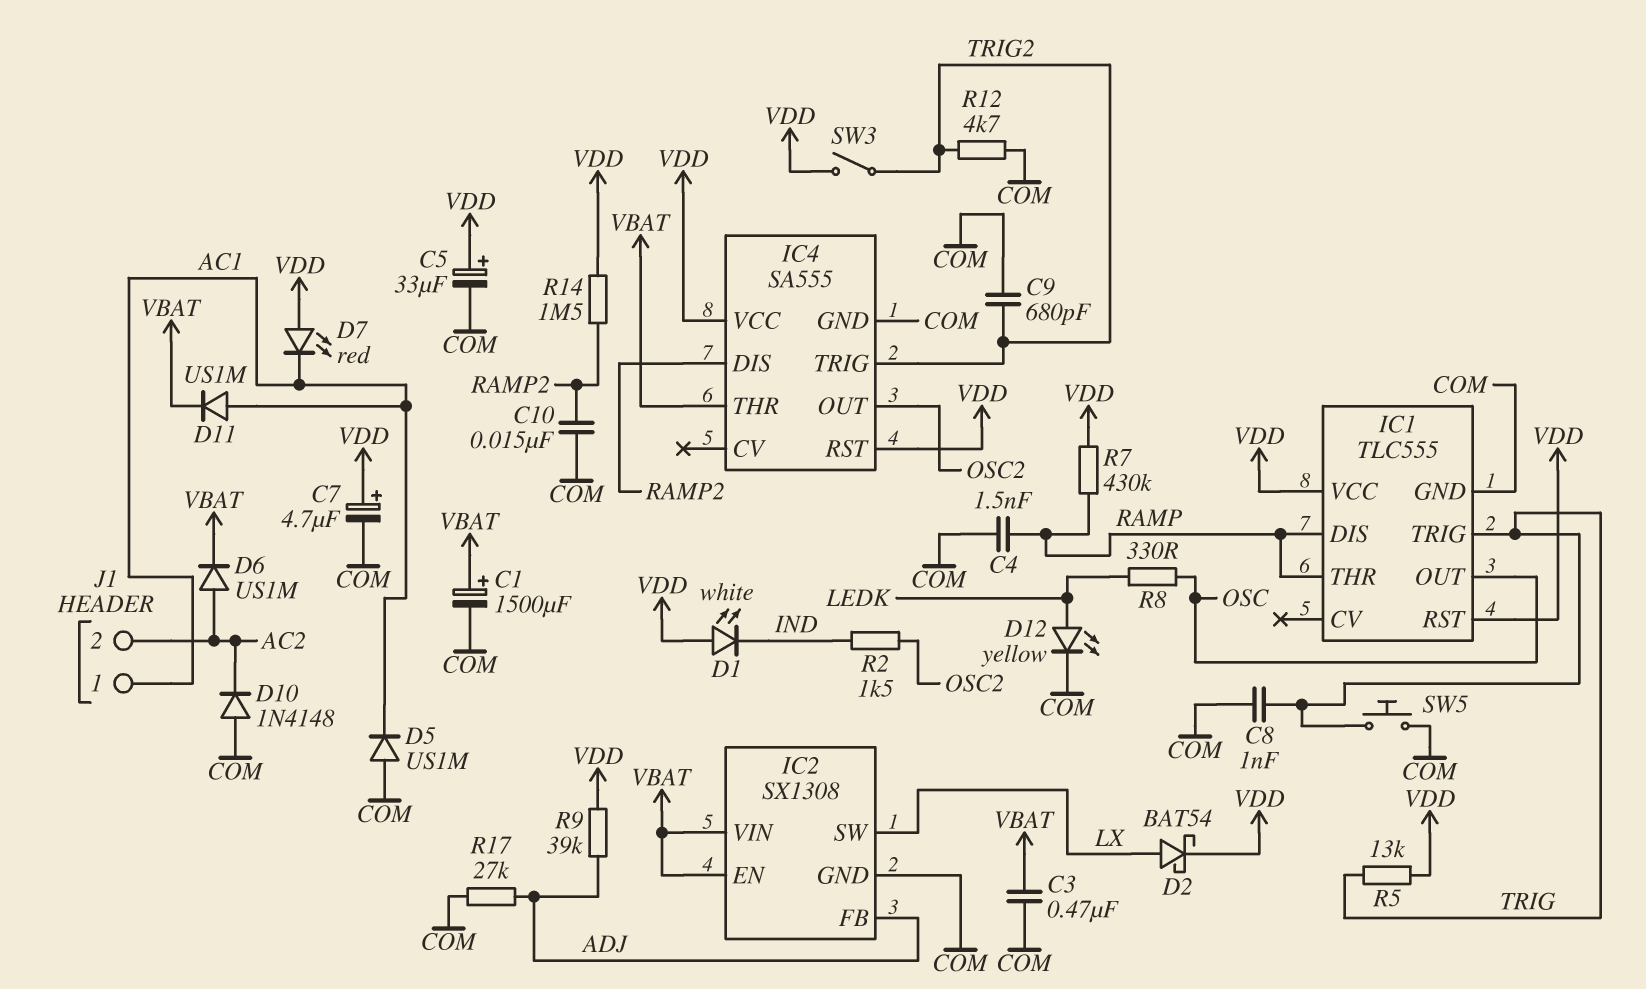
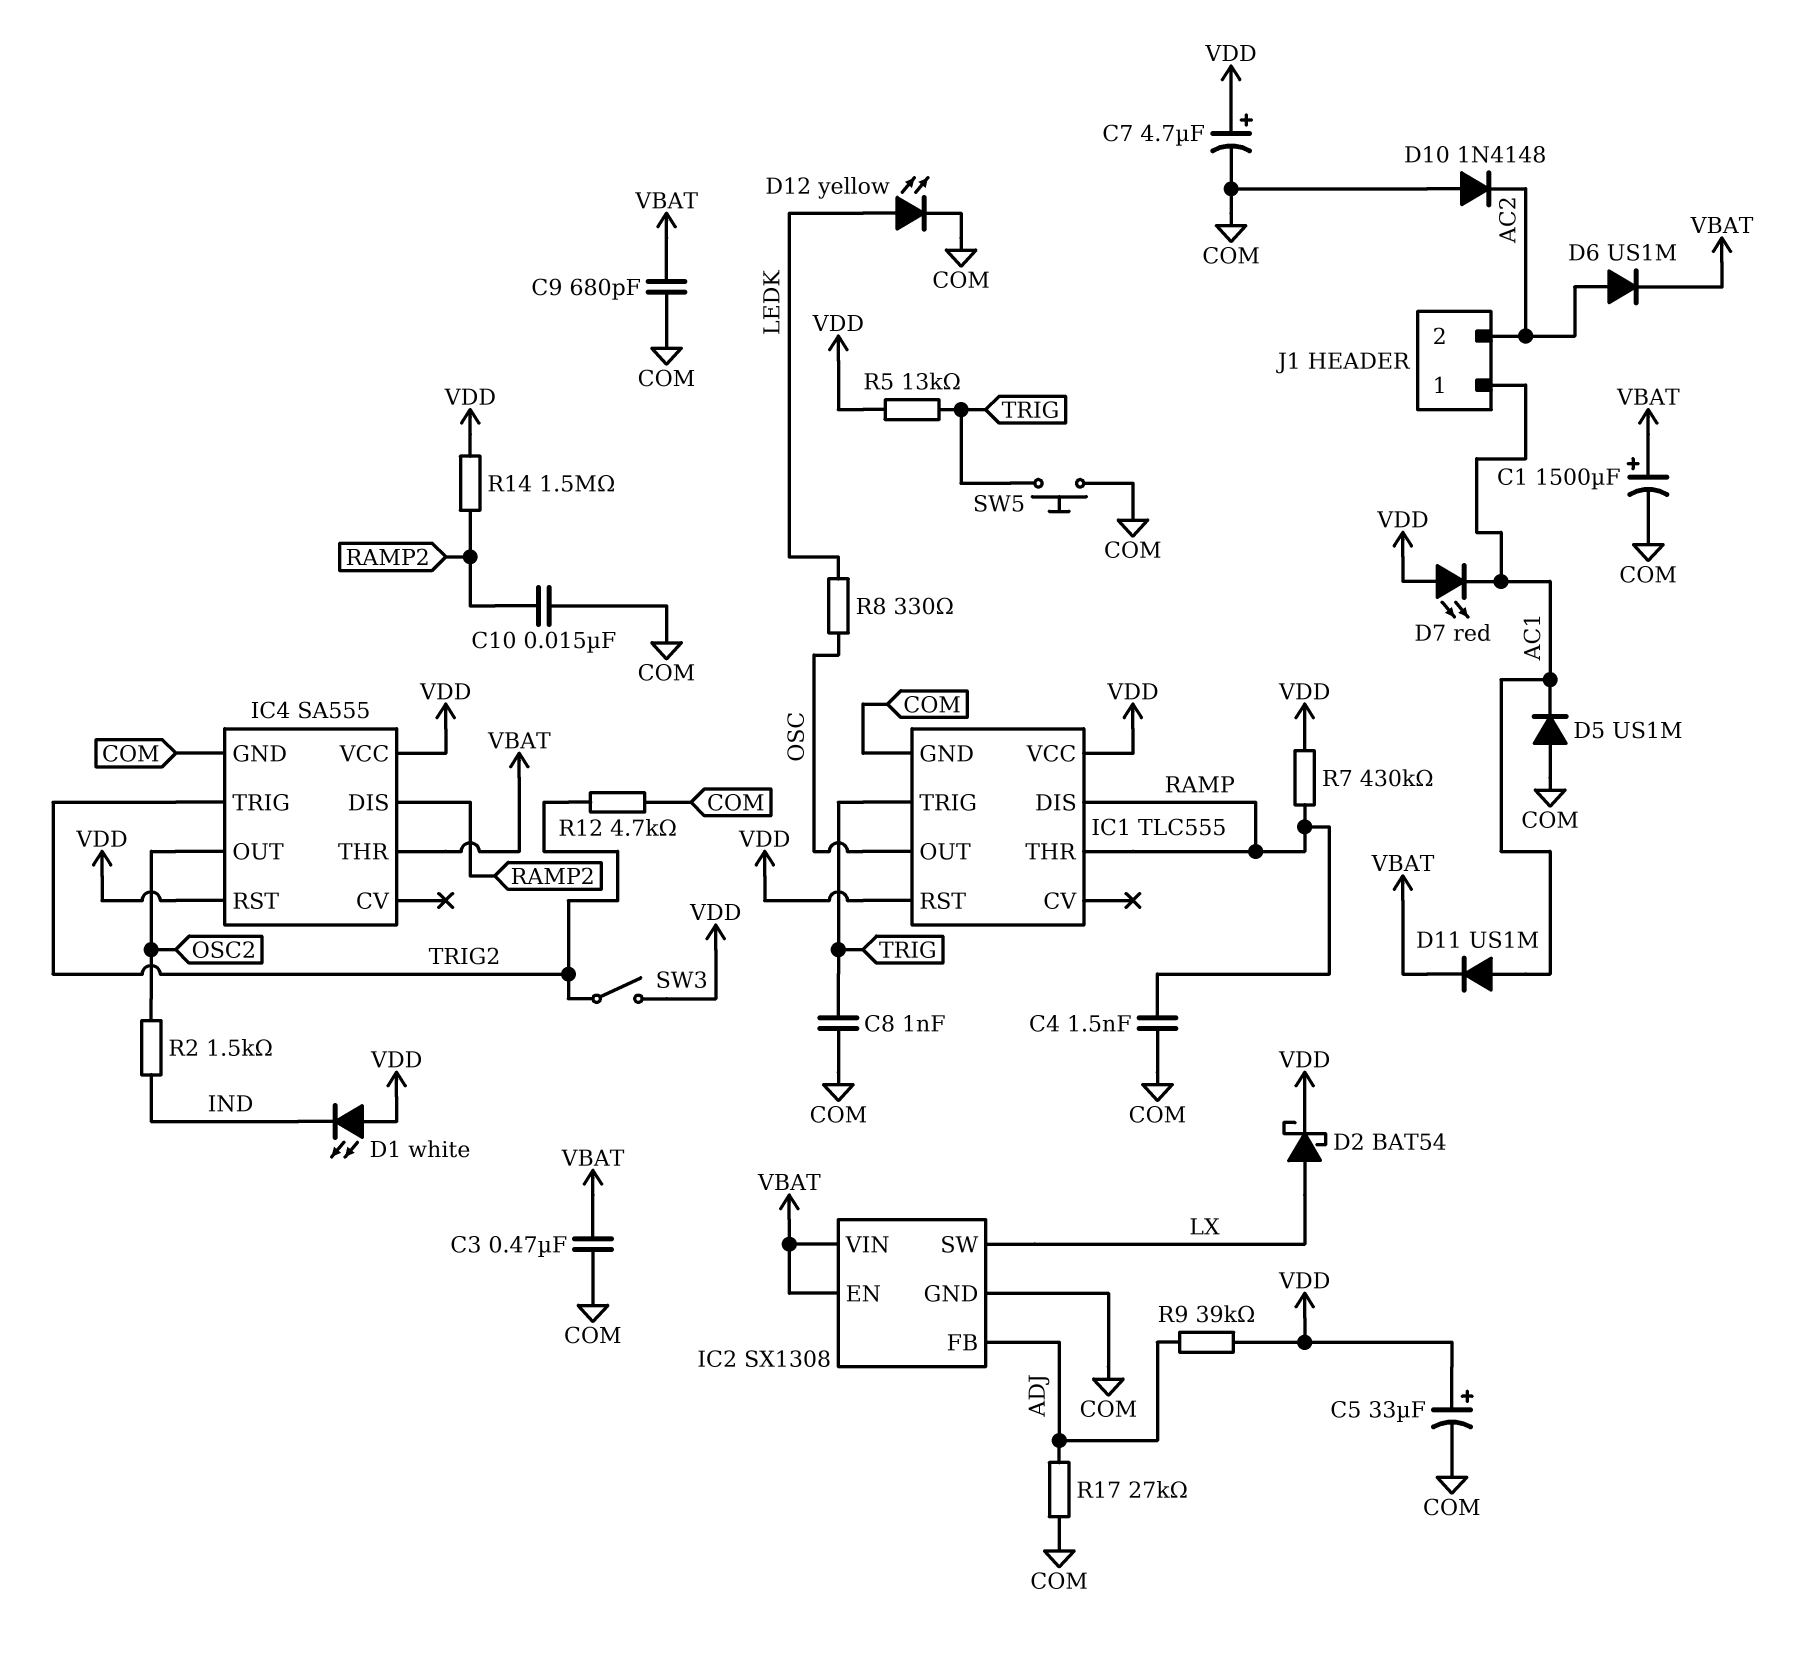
C9: 680pF (COM, TRIG2) -> 680pF (COM, VBAT)

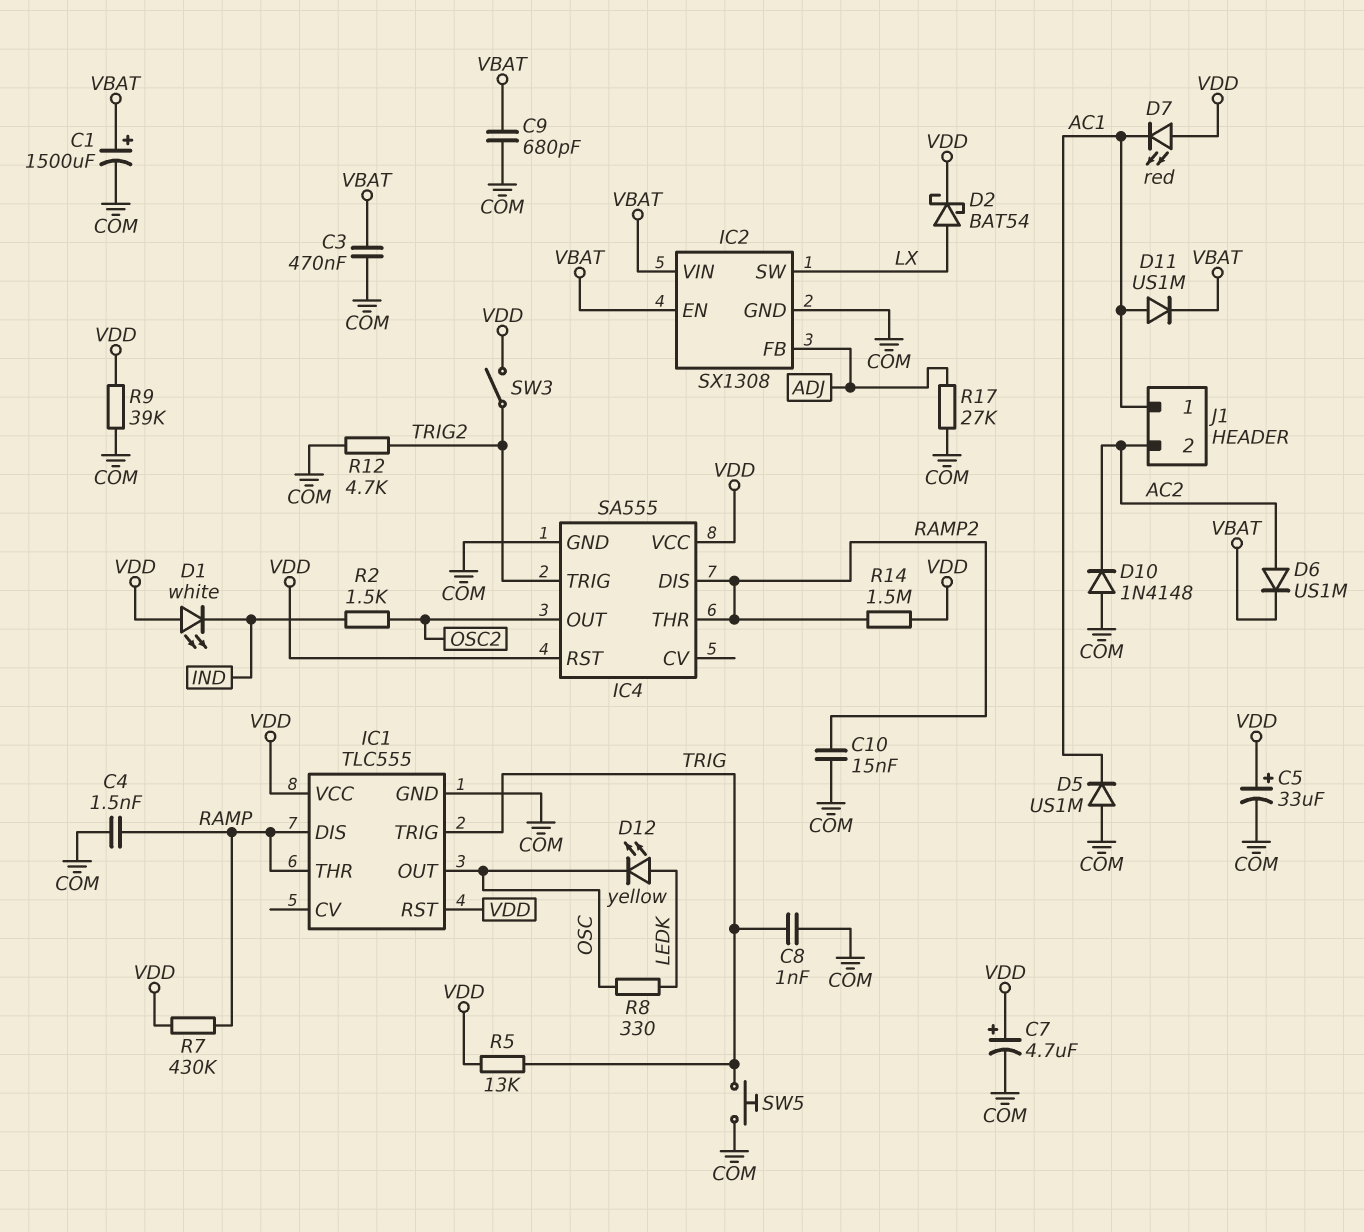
D12: LED yellow (A LEDK, K COM) -> LED yellow (A LEDK, K OSC)
IC4 pin THR: VBAT -> RAMP2
R9: 39k (ADJ, VDD) -> 39k (COM, VDD)

